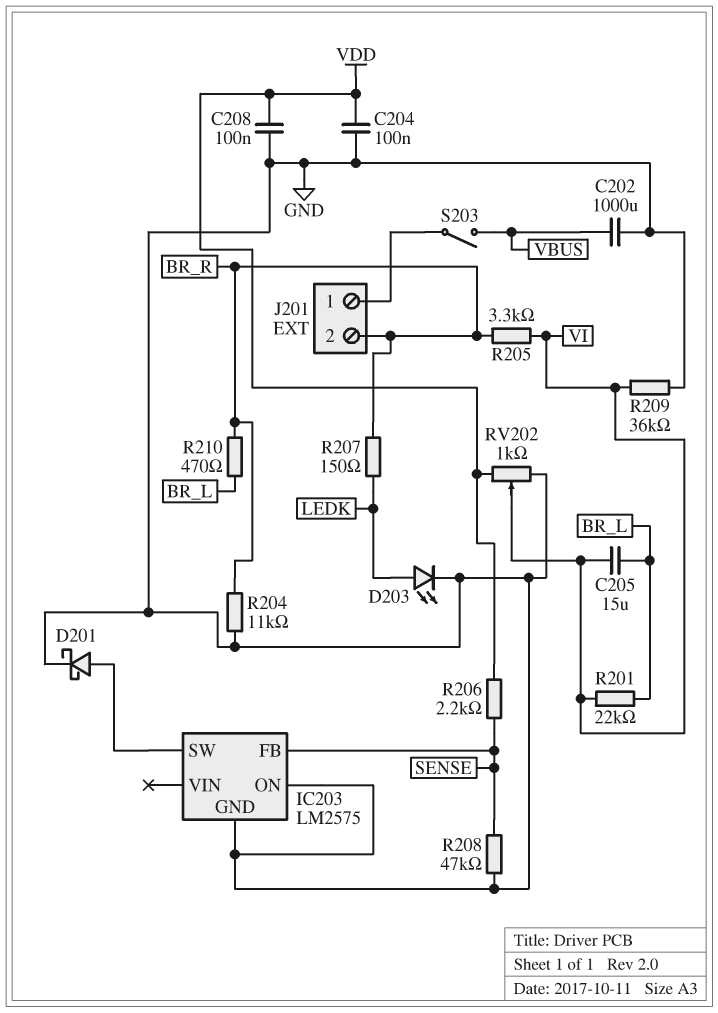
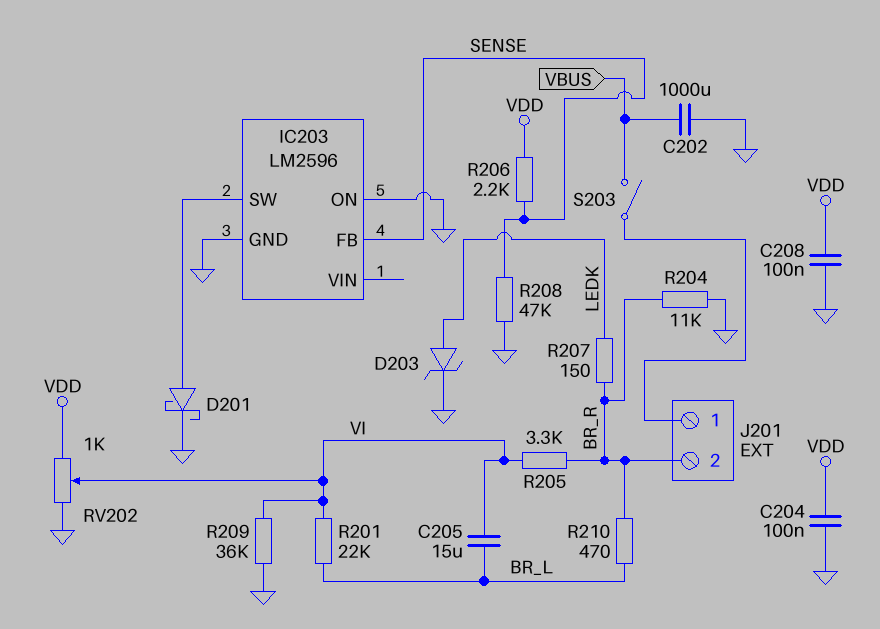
D203: LED (A LEDK, K GND) -> zener (A LEDK, K GND)
IC203: LM2575 -> LM2596

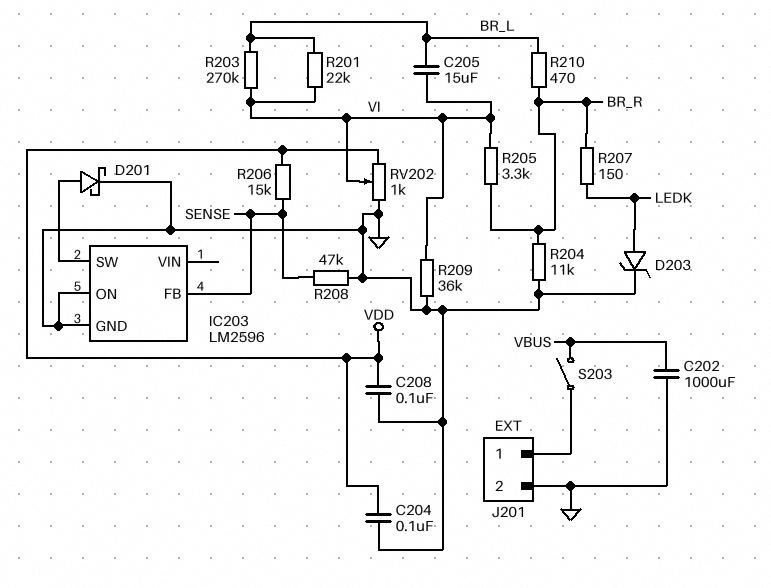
J201 pin 2: BR_R -> GND
R203: none -> 270k (BR_L, VI)
R206: 2.2k (SENSE, VDD) -> 15k (SENSE, VDD)

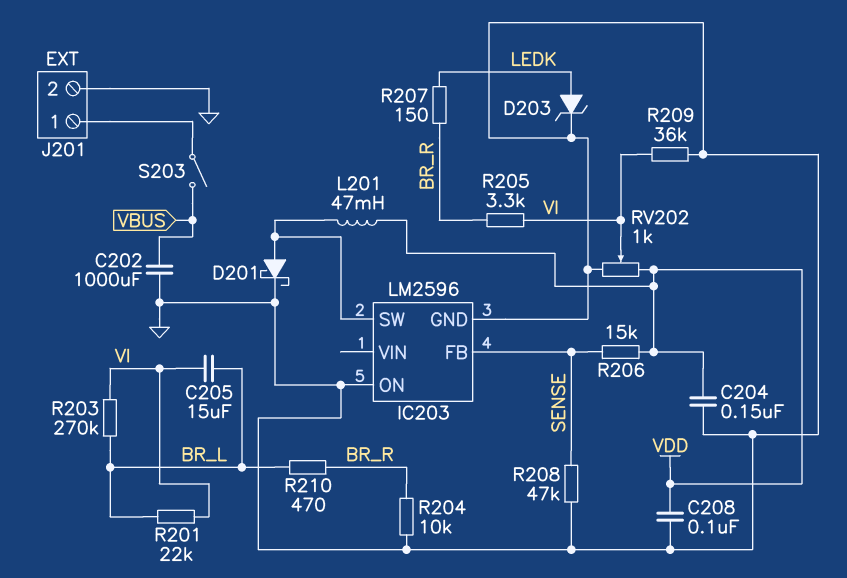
C204: 100nF (GND, VDD) -> 150nF (GND, VDD)
L201: none -> 47mH (IC203/SW, VDD)
R204: 11k (BR_R, GND) -> 10k (BR_R, GND)

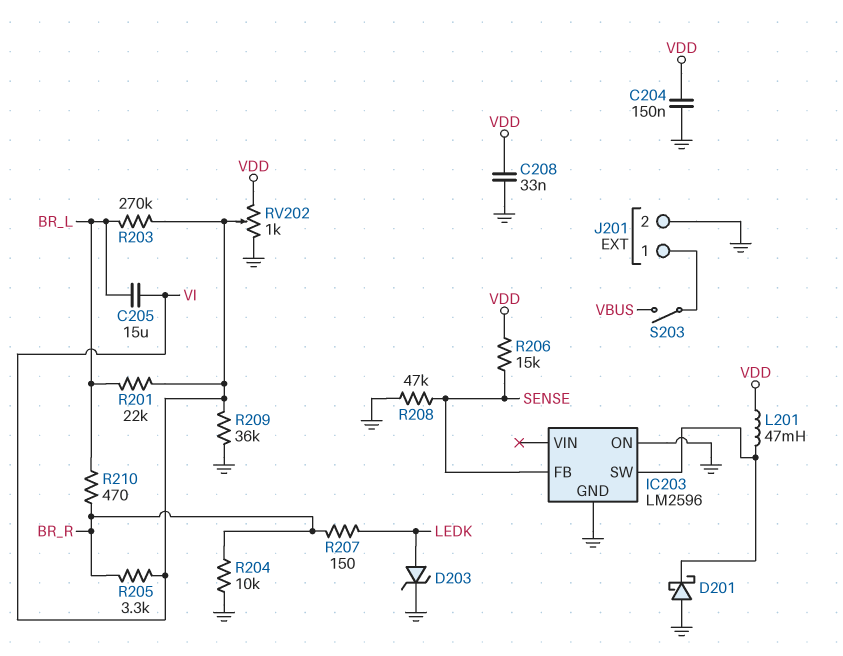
C202: 1000uF (GND, VBUS) -> none
C208: 100nF (GND, VDD) -> 33nF (GND, VDD)
D201: schottky (A IC203/SW, K GND) -> schottky (A GND, K IC203/SW)

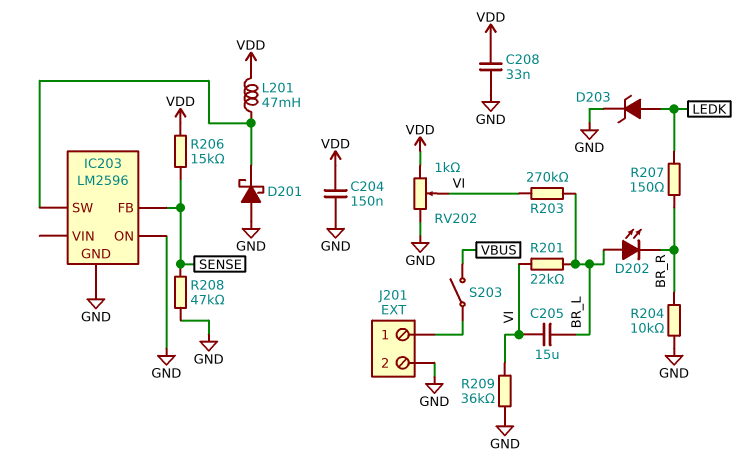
D202: none -> LED (A BR_L, K BR_R)
R205: 3.3k (BR_R, VI) -> none
R210: 470 (BR_L, BR_R) -> none

